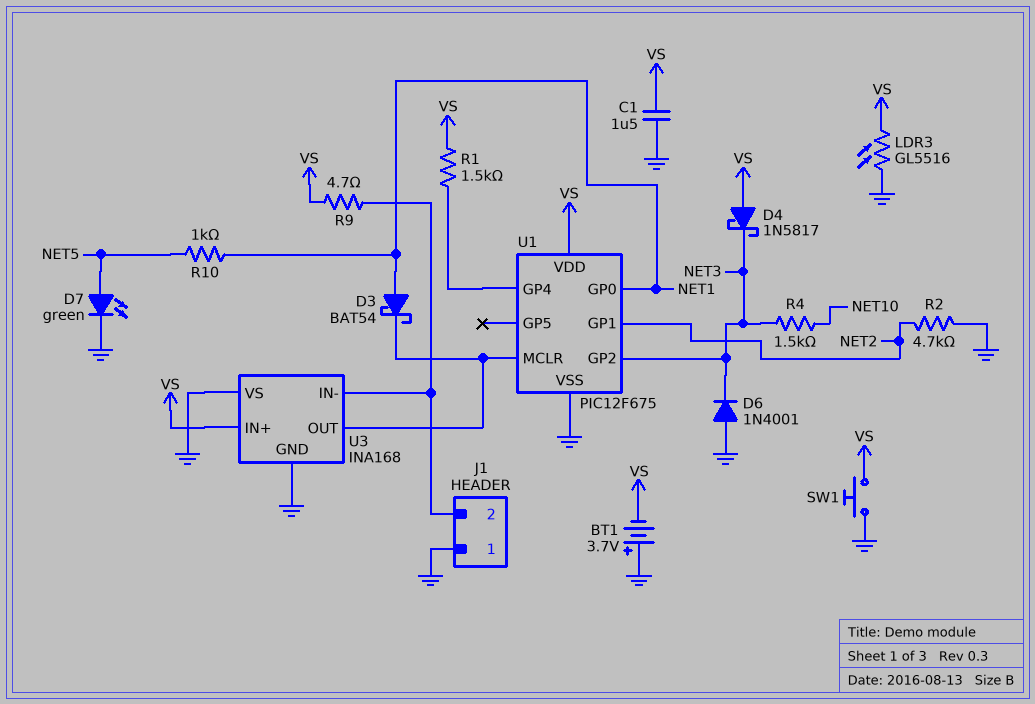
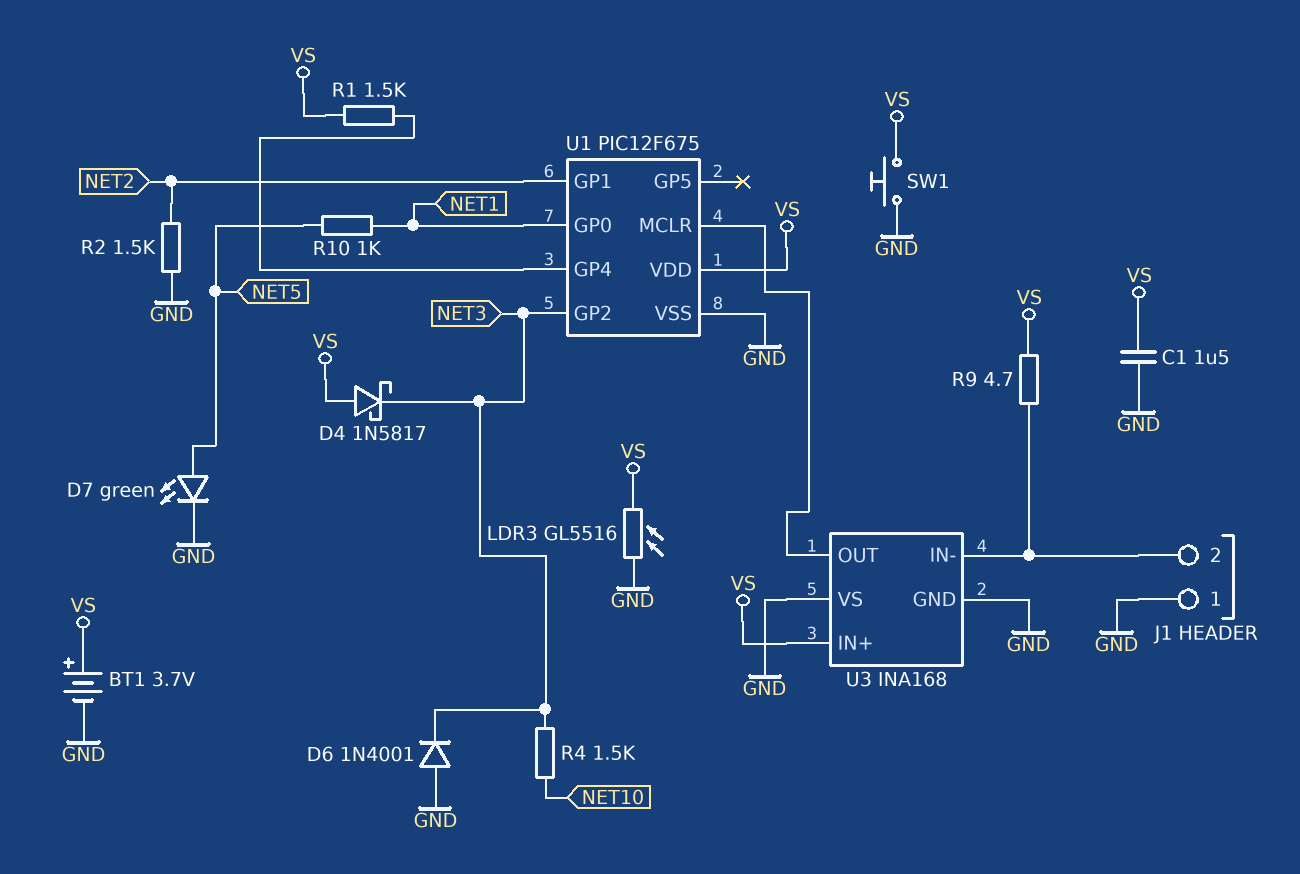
BT1: 3.7V (plus GND, minus VS) -> 3.7V (plus VS, minus GND)
D3: schottky BAT54 (A NET1, K U1/MCLR) -> none
R2: 4.7k (GND, NET2) -> 1.5k (GND, NET2)

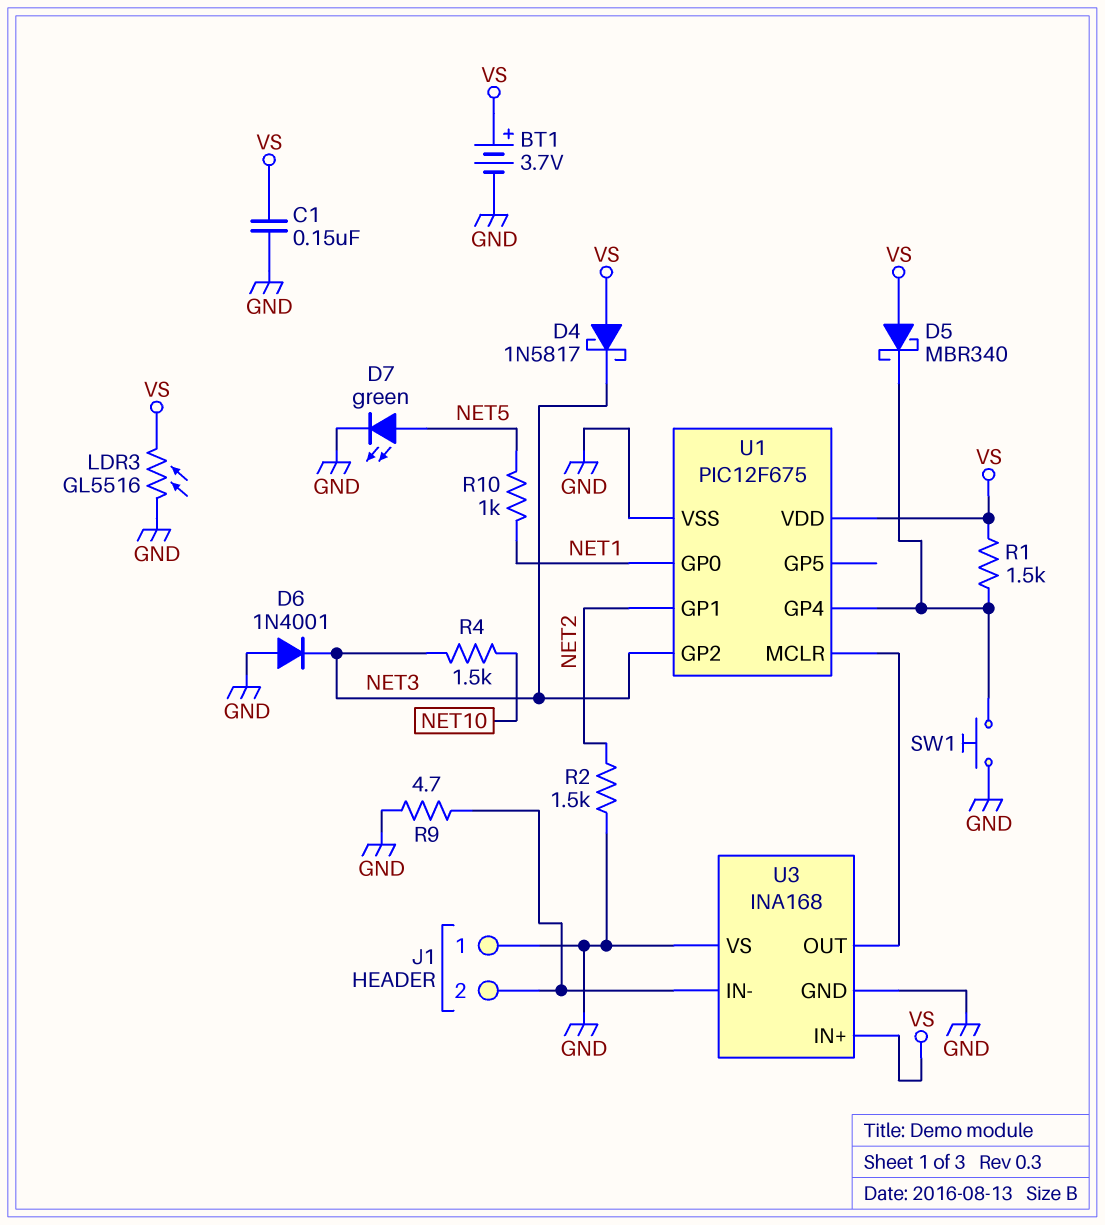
C1: 1.5uF (GND, VS) -> 150nF (GND, VS)
D5: none -> schottky MBR340 (A VS, K U1/GP4)
R9: 4.7 (J1/2, VS) -> 4.7 (GND, J1/2)
SW1: button (GND, VS) -> button (GND, U1/GP4)

